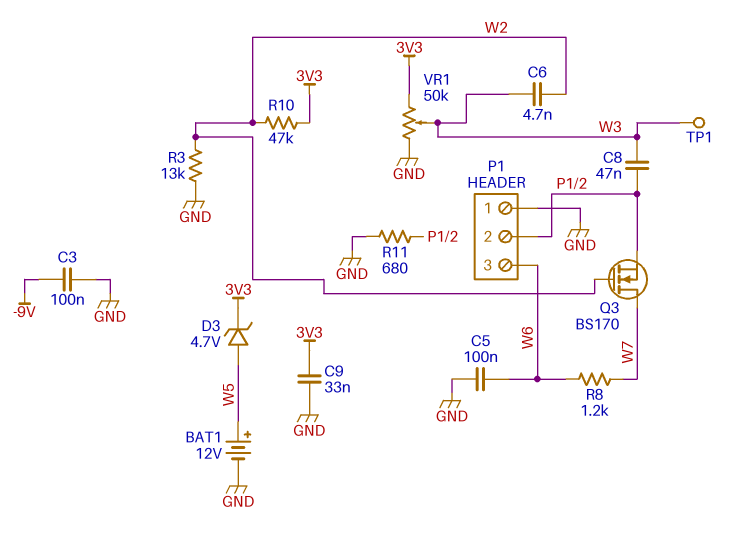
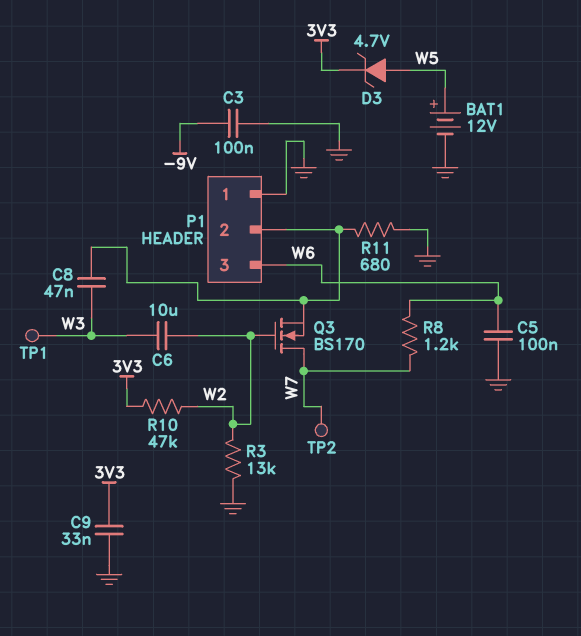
C6: 4.7nF (W2, W3) -> 10uF (W2, W3)
TP2: none -> test point (W7)
VR1: 50k (3V3, GND, wiper W3) -> none

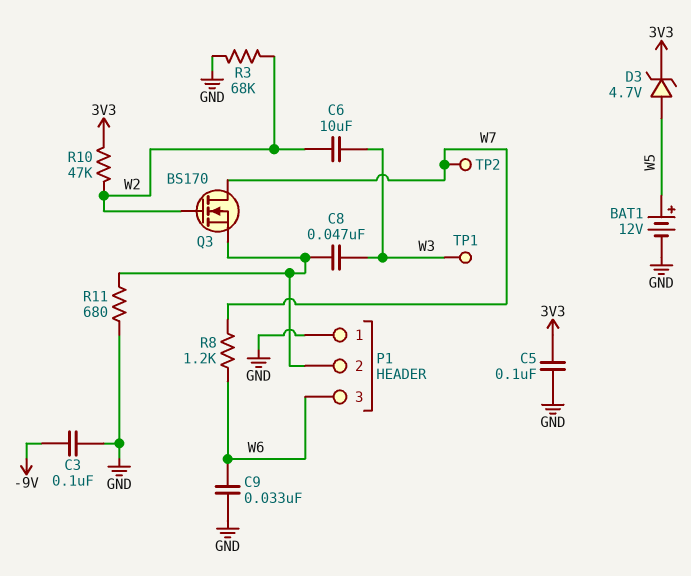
C5: 100nF (GND, W6) -> 100nF (3V3, GND)
C9: 33nF (3V3, GND) -> 33nF (GND, W6)
R3: 13k (GND, W2) -> 68k (GND, W2)

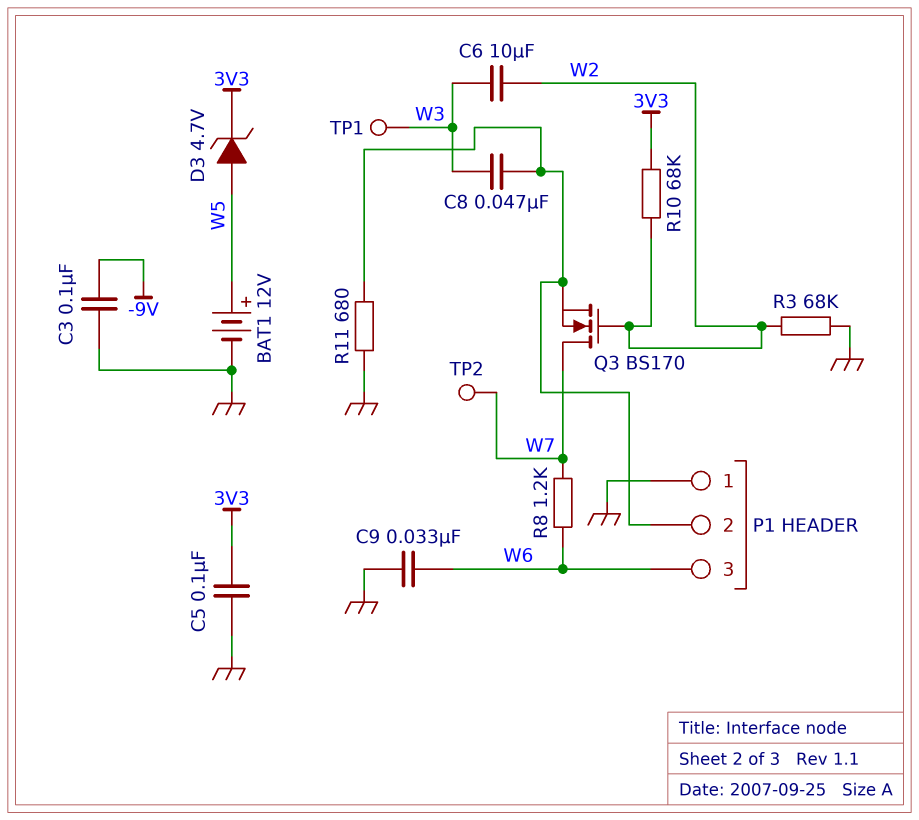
R10: 47k (3V3, W2) -> 68k (3V3, W2)

